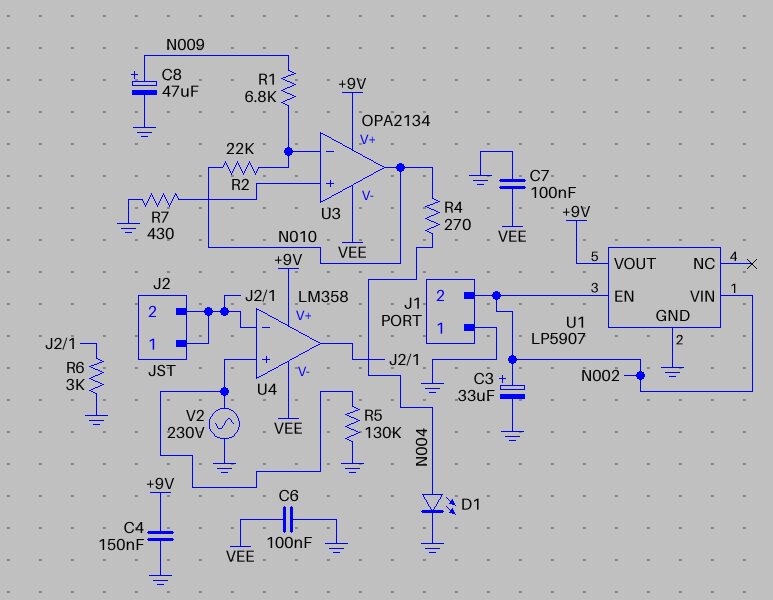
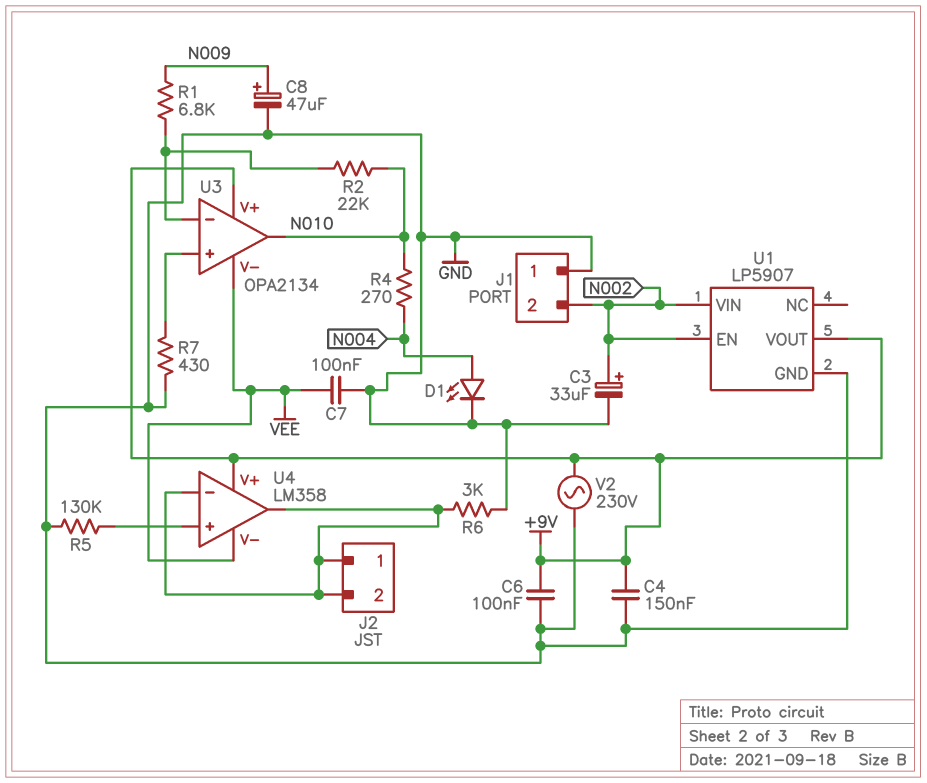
C6: 100nF (GND, VEE) -> 100nF (+9V, GND)
V2: AC 230V (GND, U4/in+) -> AC 230V (+9V, GND)

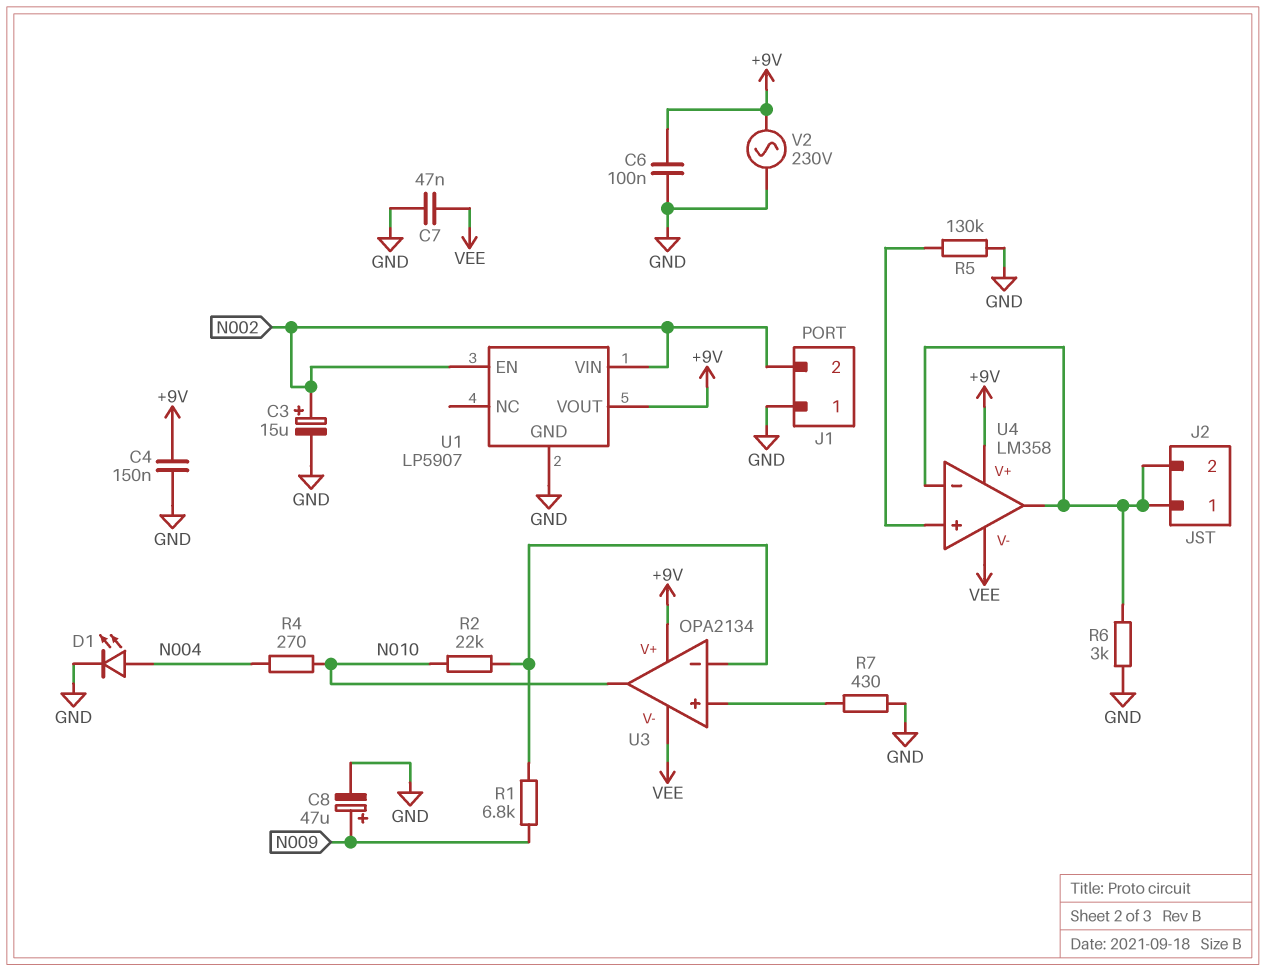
C3: 33uF (plus N002, minus GND) -> 15uF (plus N002, minus GND)
C7: 100nF (GND, VEE) -> 47nF (GND, VEE)

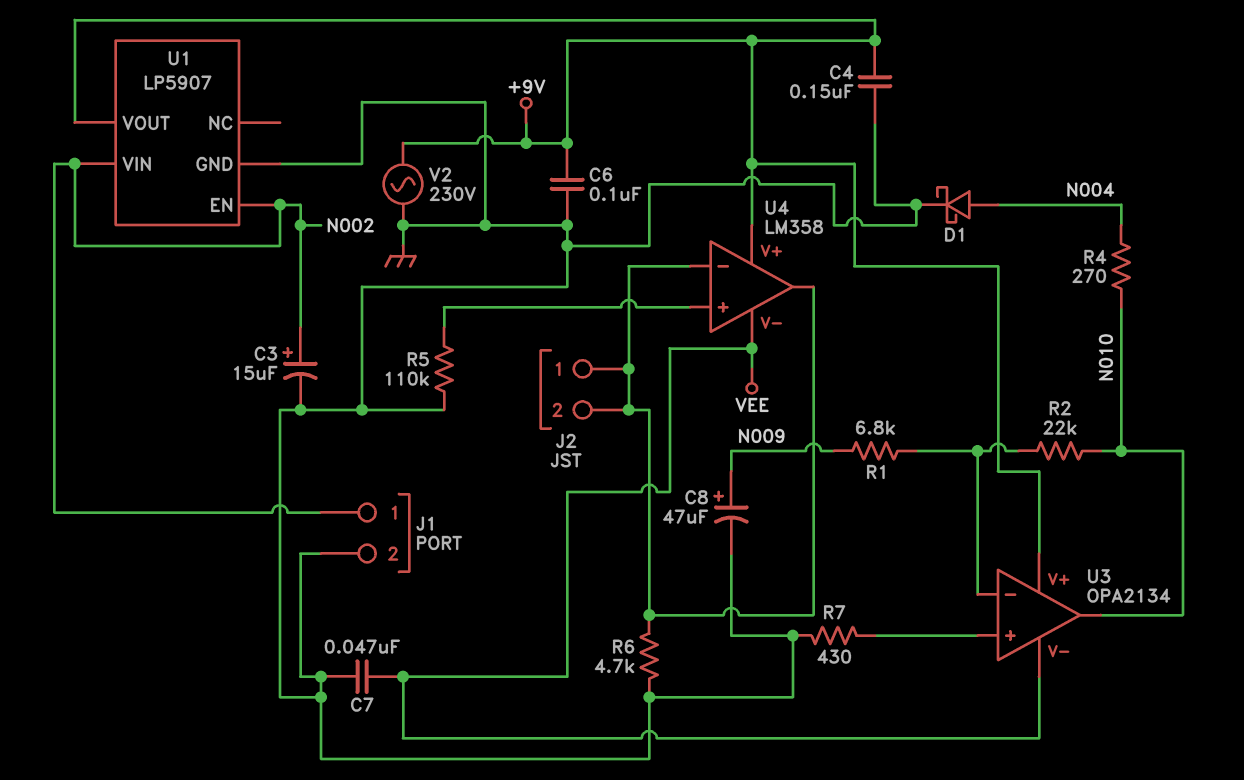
D1: LED (A N004, K GND) -> schottky (A N004, K GND)
J1 pin 1: GND -> N002
J1 pin 2: N002 -> GND
R5: 130k (GND, U4/in+) -> 110k (GND, U4/in+)
R6: 3k (GND, J2/1) -> 4.7k (GND, J2/1)

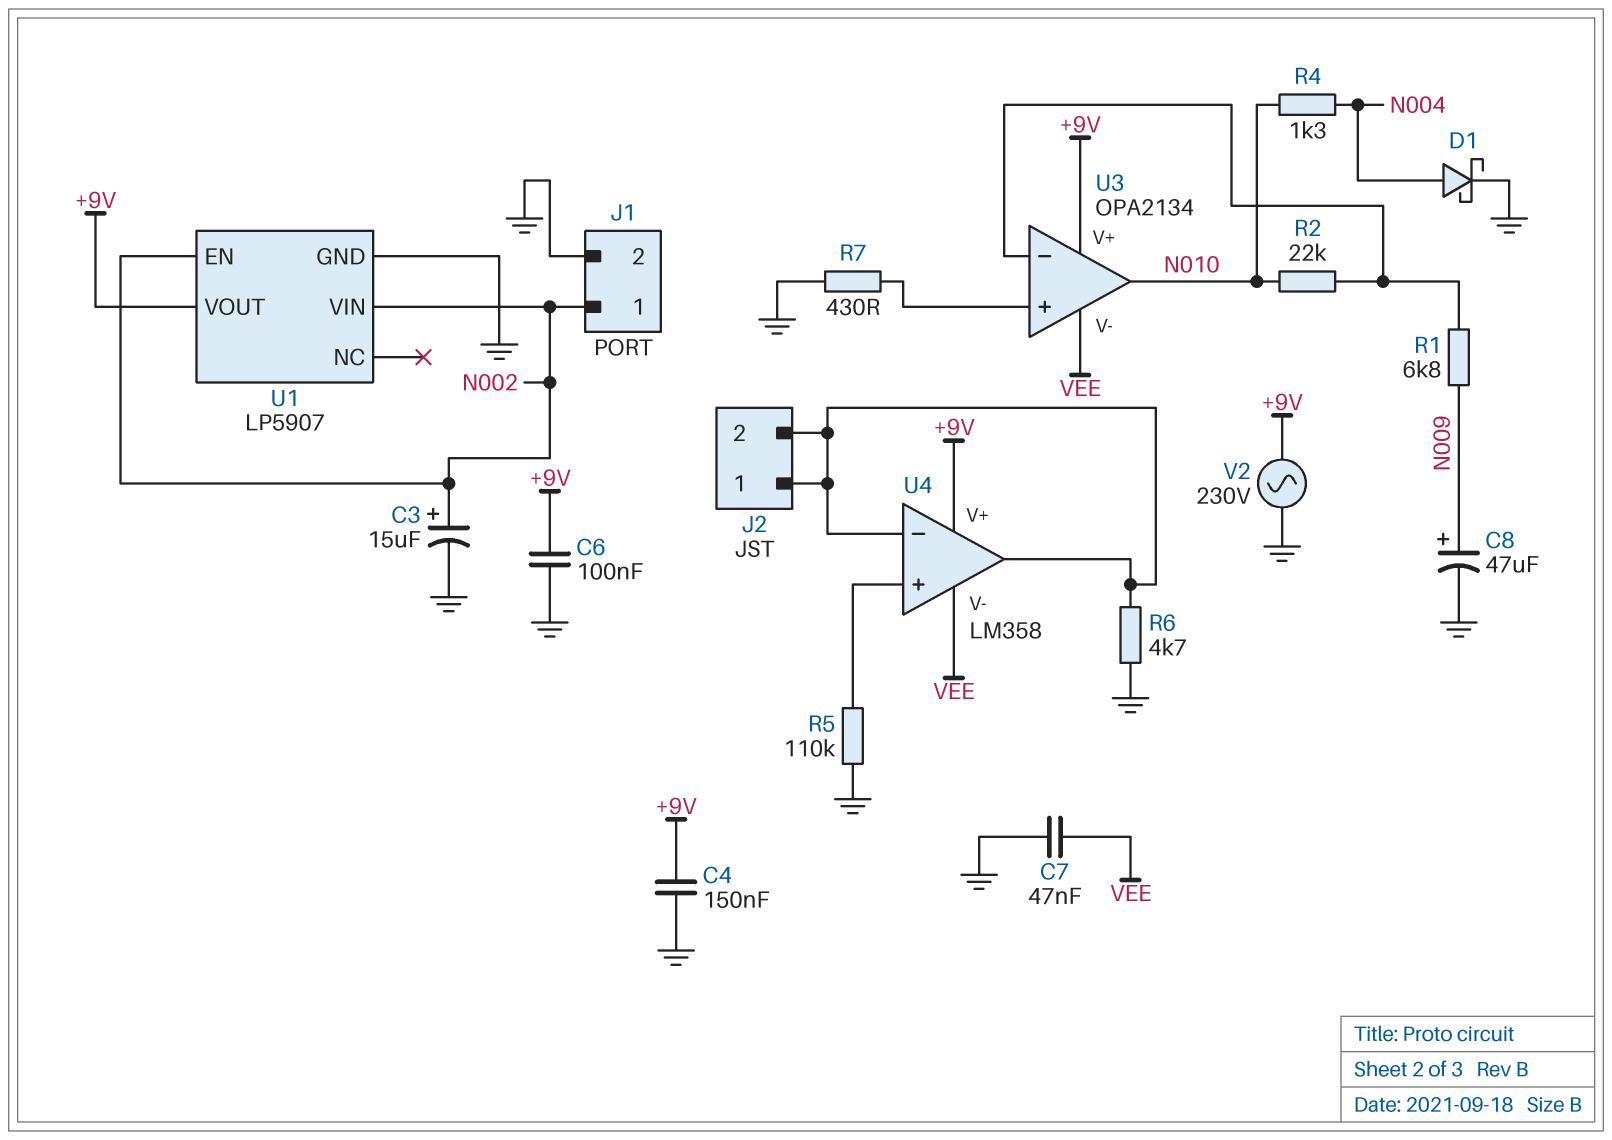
R4: 270 (N004, N010) -> 1.3k (N004, N010)

